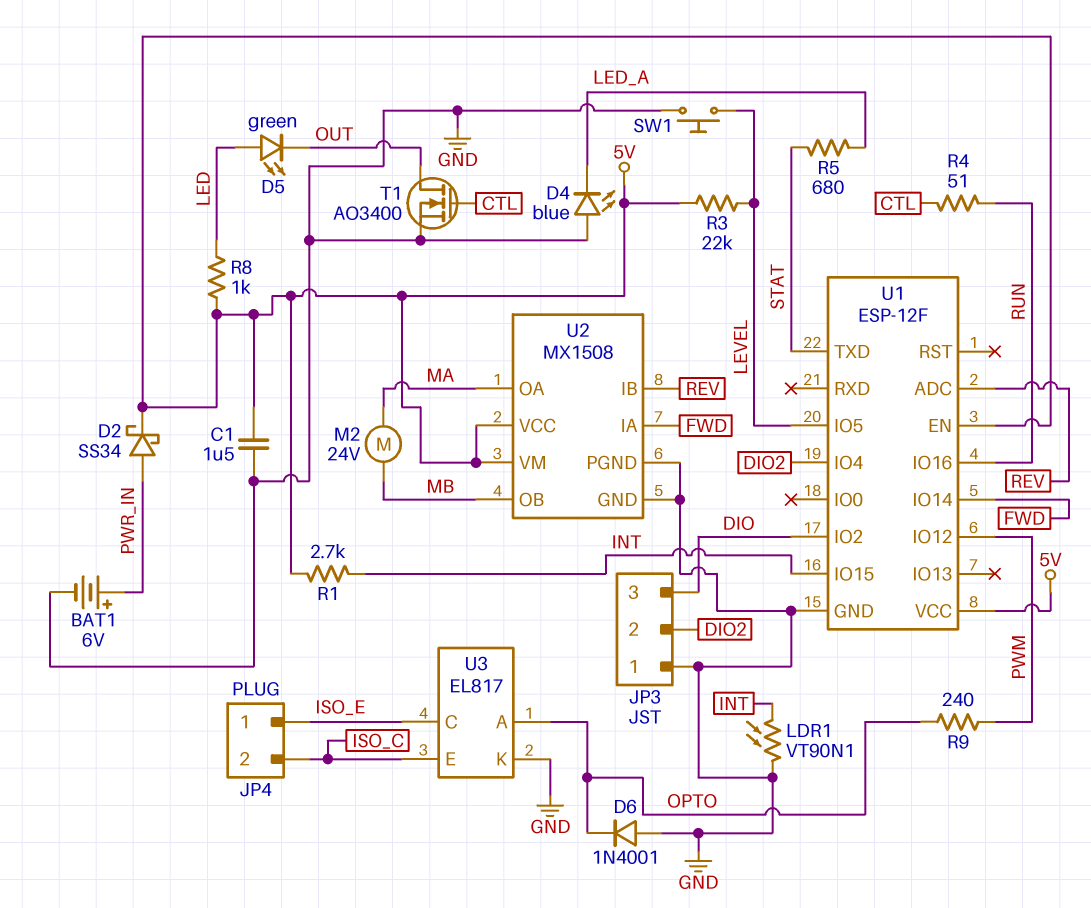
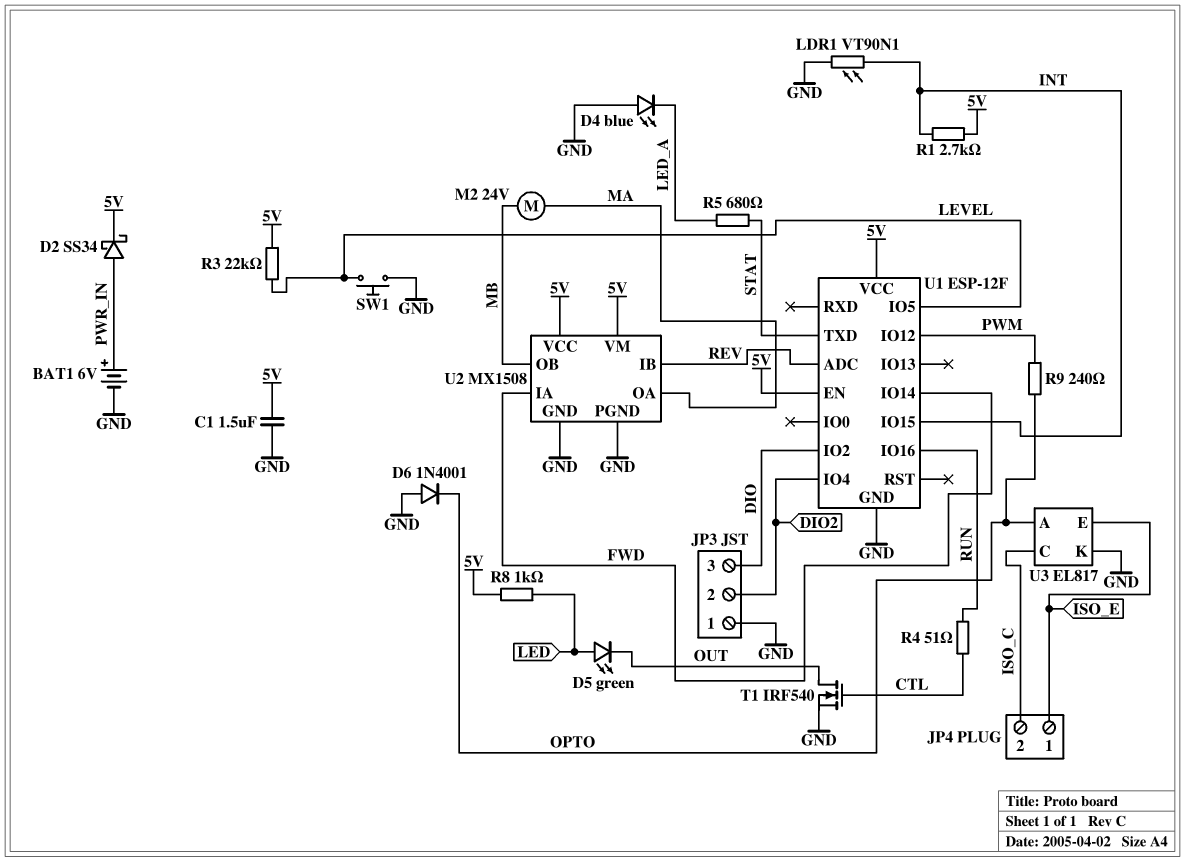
T1: NMOS AO3400 (G CTL, D OUT, S GND) -> NMOS IRF540 (G CTL, D OUT, S GND)
U3 pin C: ISO_E -> ISO_C
U3 pin E: ISO_C -> ISO_E

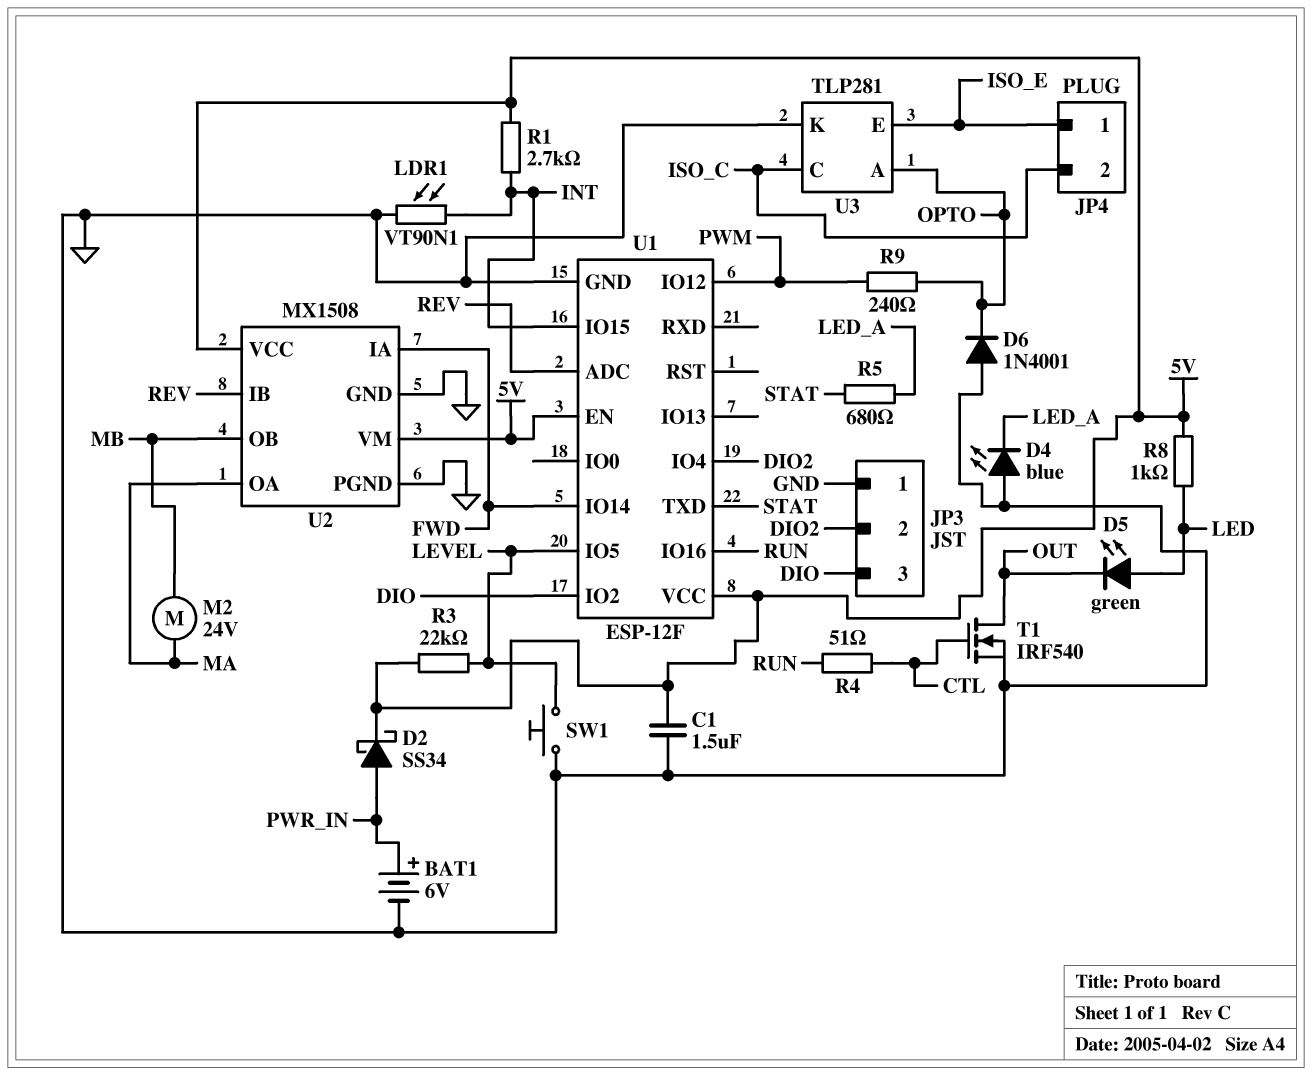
U3: EL817 -> TLP281

